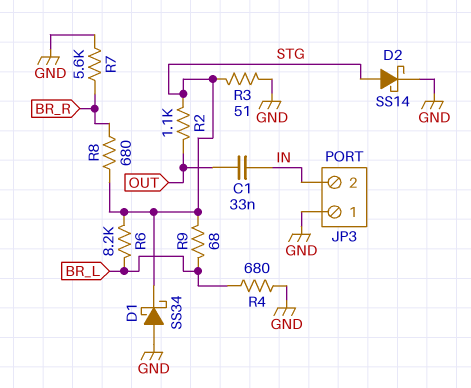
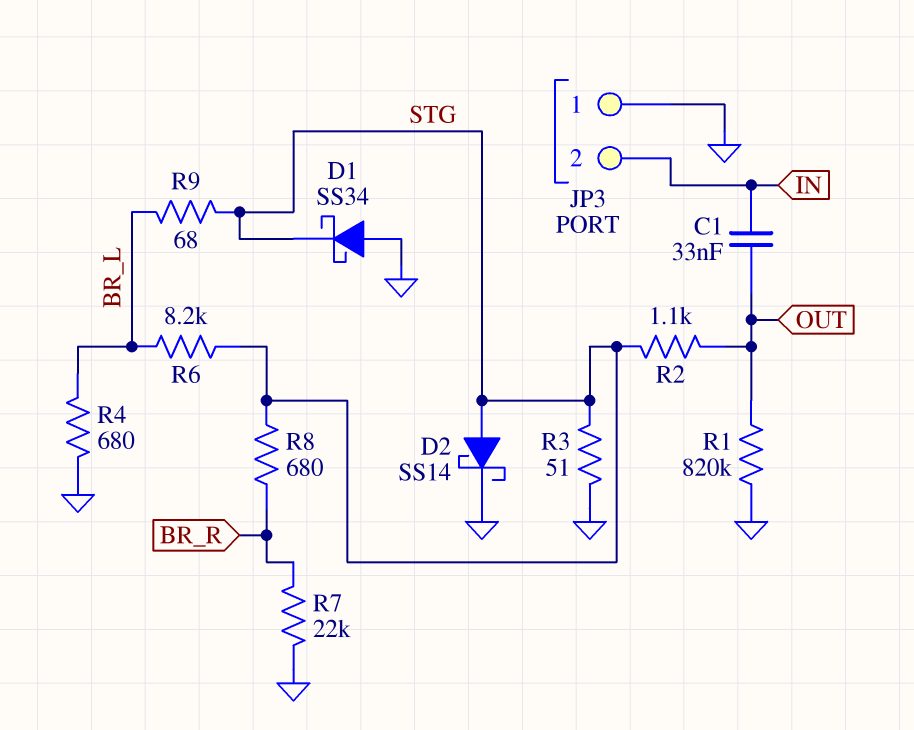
R1: none -> 820k (GND, OUT)
R7: 5.6k (BR_R, GND) -> 22k (BR_R, GND)

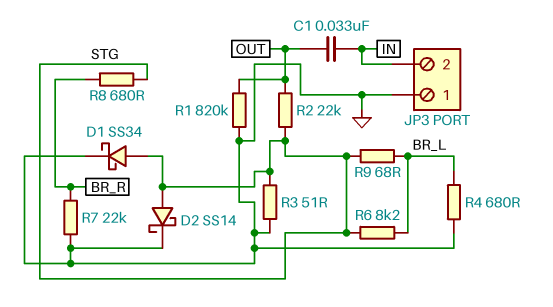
D1: schottky SS34 (A GND, K STG) -> schottky SS34 (A STG, K GND)
R2: 1.1k (OUT, STG) -> 22k (OUT, STG)

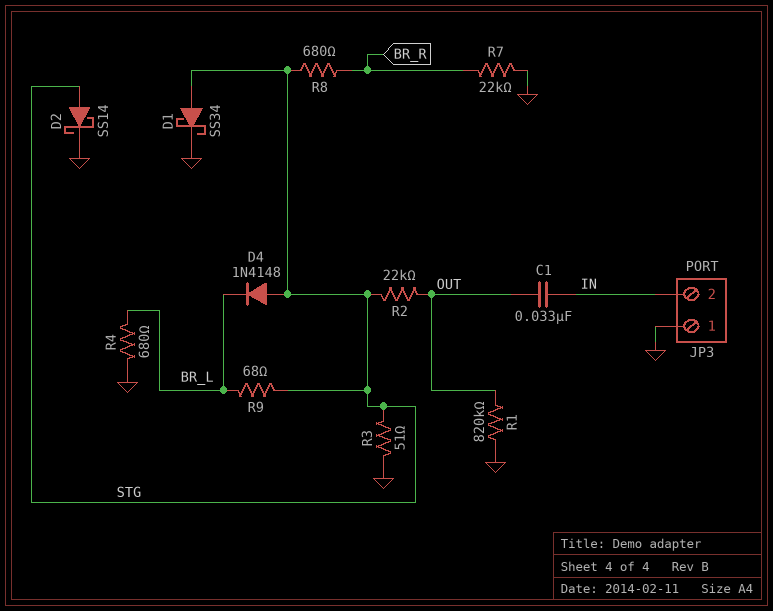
D4: none -> diode 1N4148 (A STG, K BR_L)
R6: 8.2k (BR_L, STG) -> none

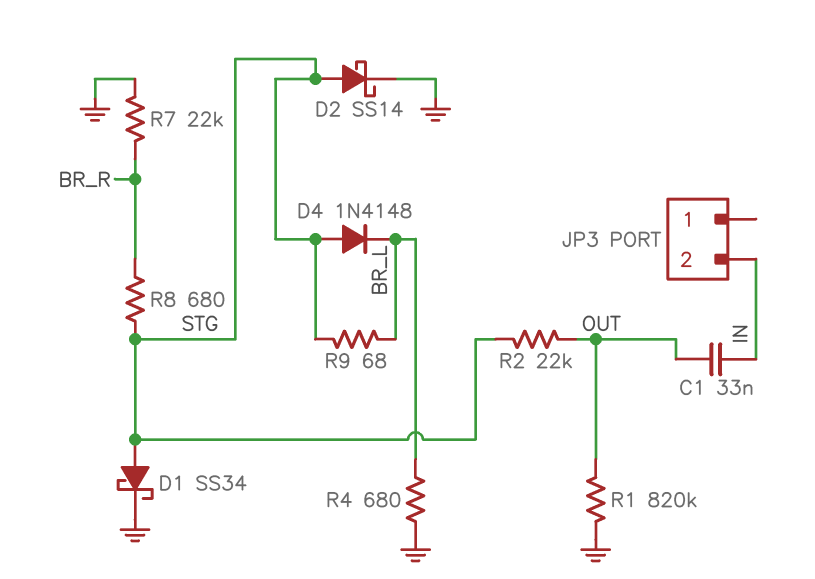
JP3 pin 1: GND -> none
R3: 51 (GND, STG) -> none

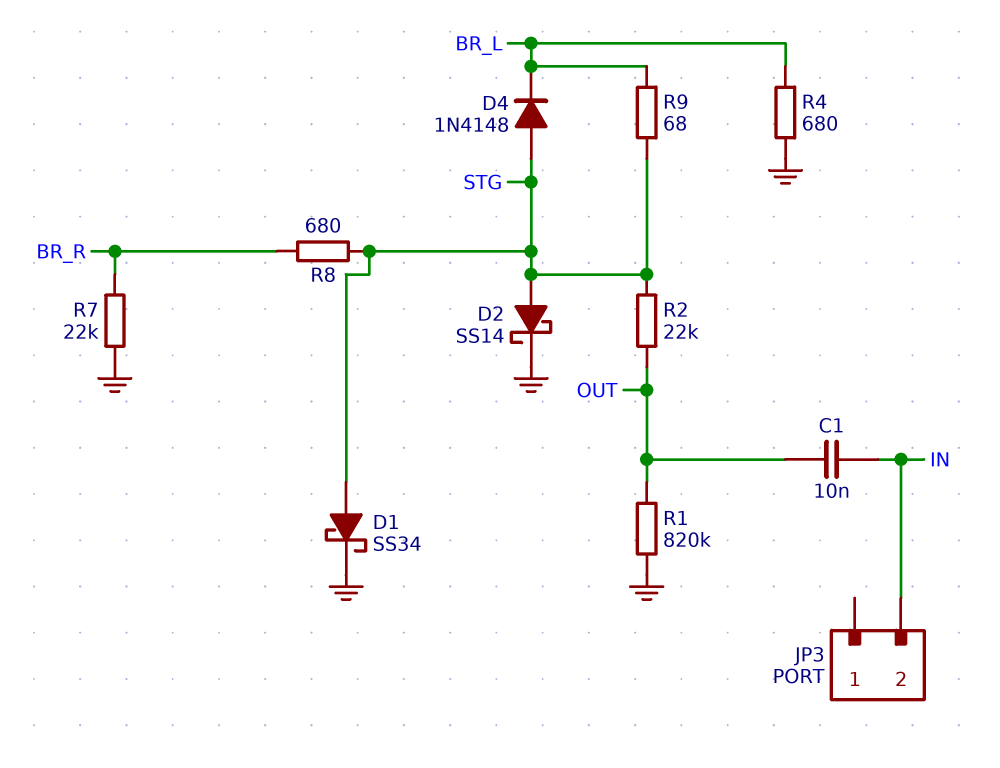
C1: 33nF (IN, OUT) -> 10nF (IN, OUT)

